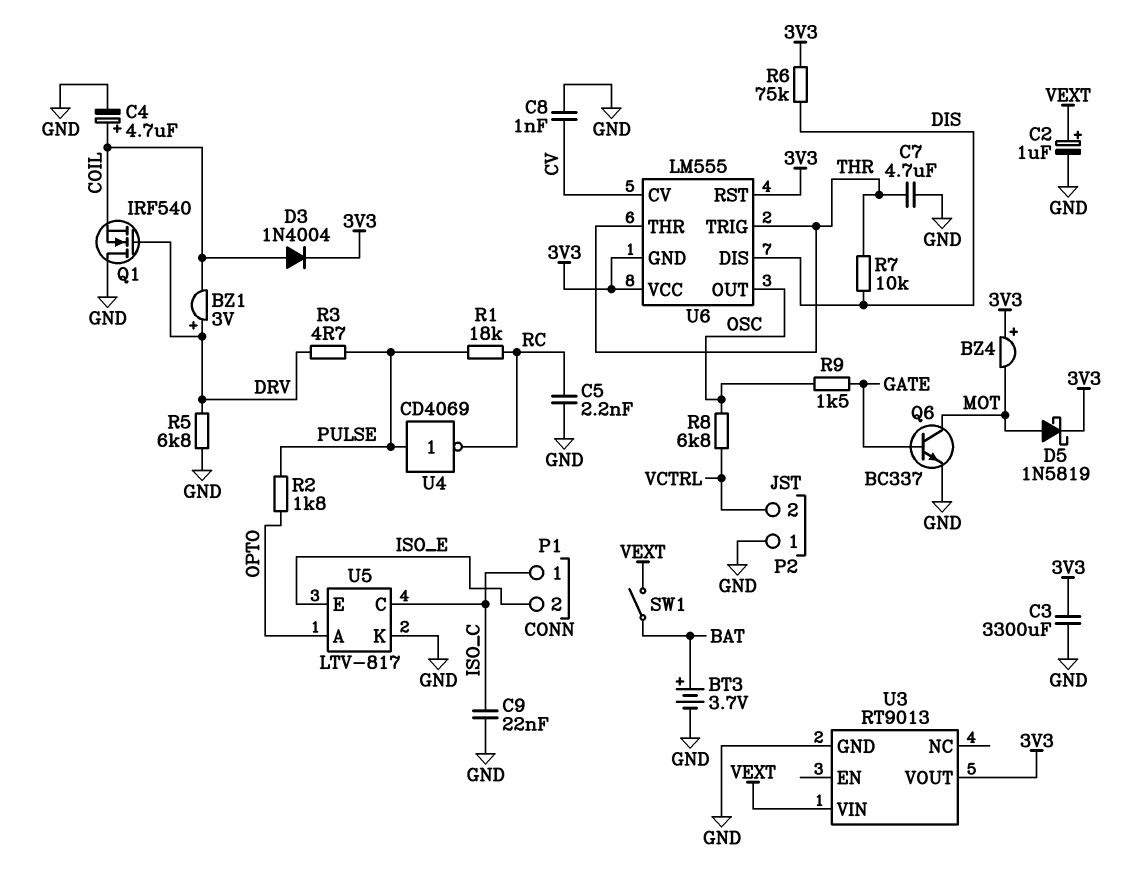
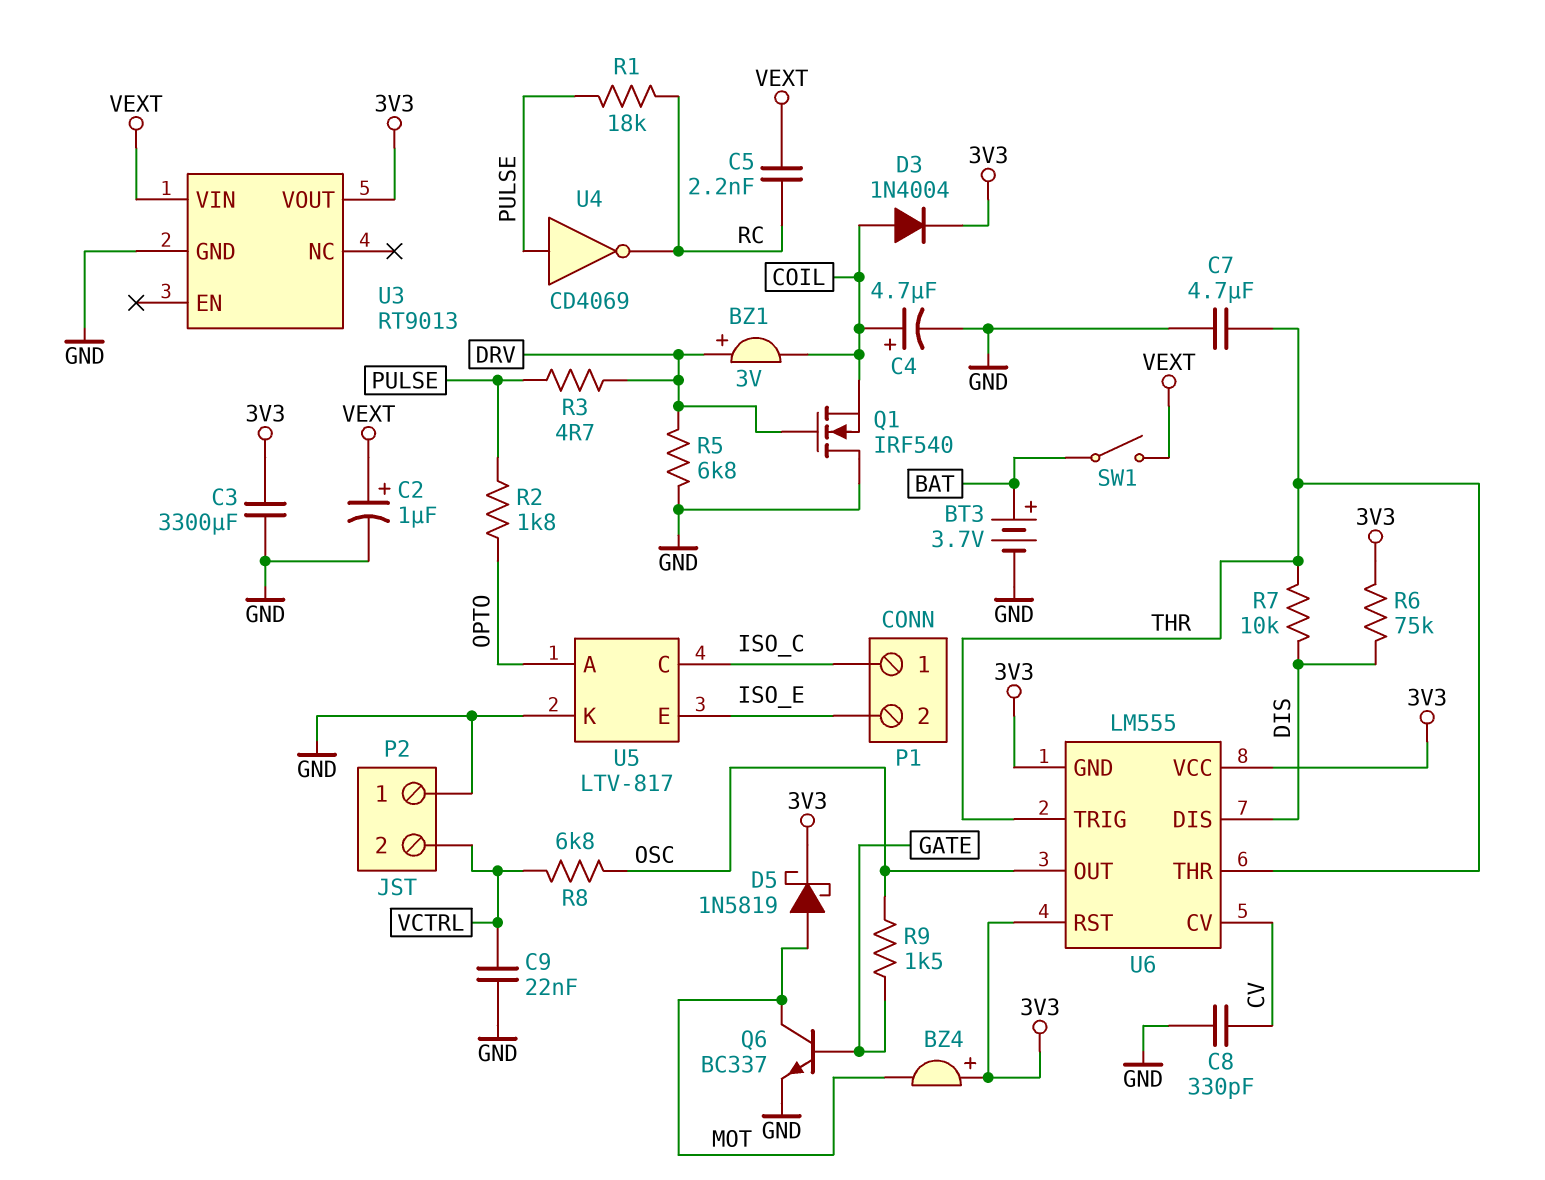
C5: 2.2nF (GND, RC) -> 2.2nF (RC, VEXT)
C8: 1nF (CV, GND) -> 330pF (CV, GND)
C9: 22nF (GND, ISO_C) -> 22nF (GND, VCTRL)

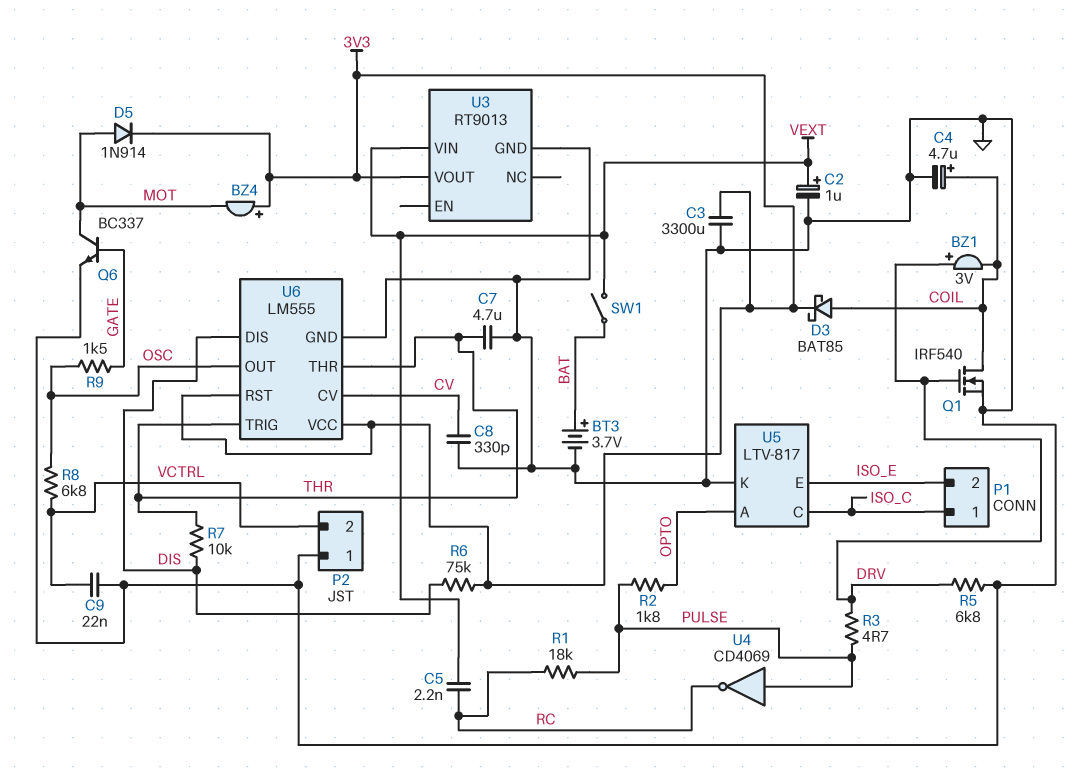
D3: diode 1N4004 (A COIL, K 3V3) -> schottky BAT85 (A COIL, K 3V3)
D5: schottky 1N5819 (A MOT, K 3V3) -> diode 1N914 (A MOT, K 3V3)
Q1: NMOS IRF540 (G DRV, D GND, S COIL) -> NMOS IRF540 (G DRV, D COIL, S GND)
U6 pin GND: 3V3 -> GND

